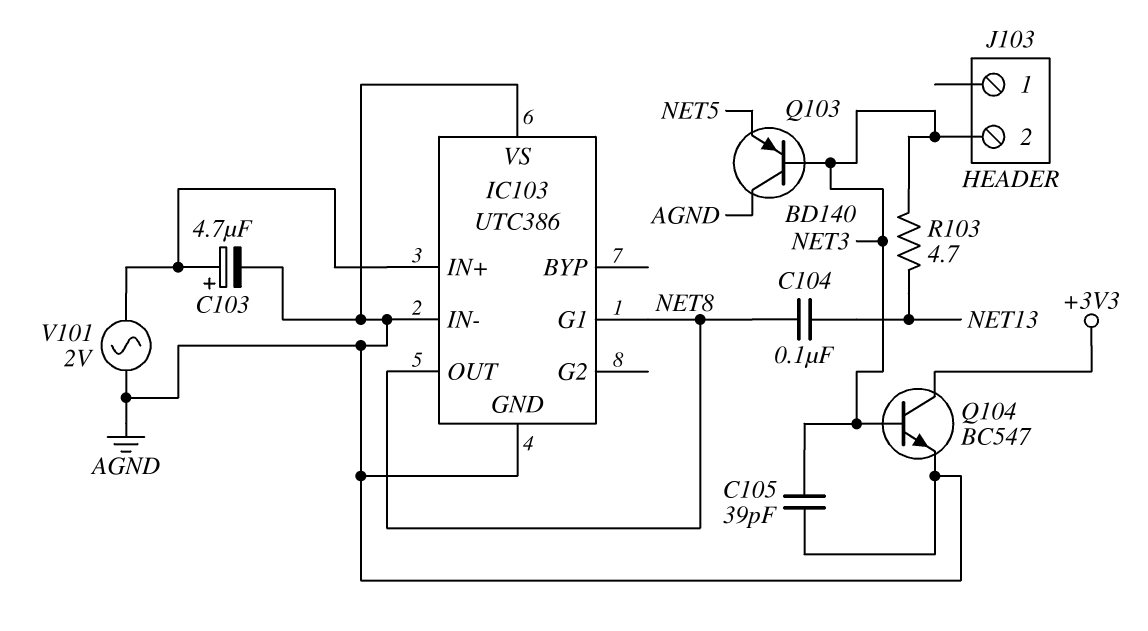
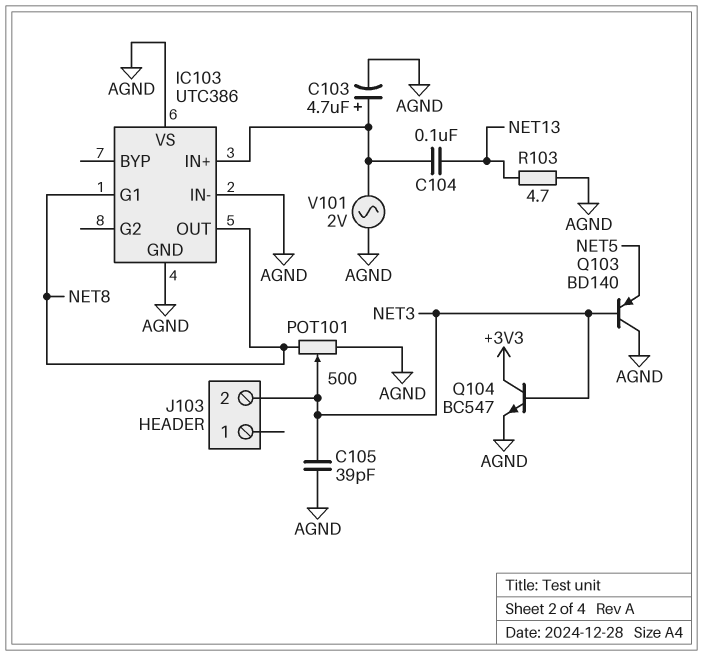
C104: 100nF (NET8, NET13) -> 100nF (IC103/IN+, NET13)
POT101: none -> 500 (AGND, NET8, wiper NET3)
R103: 4.7 (NET3, NET13) -> 4.7 (AGND, NET13)

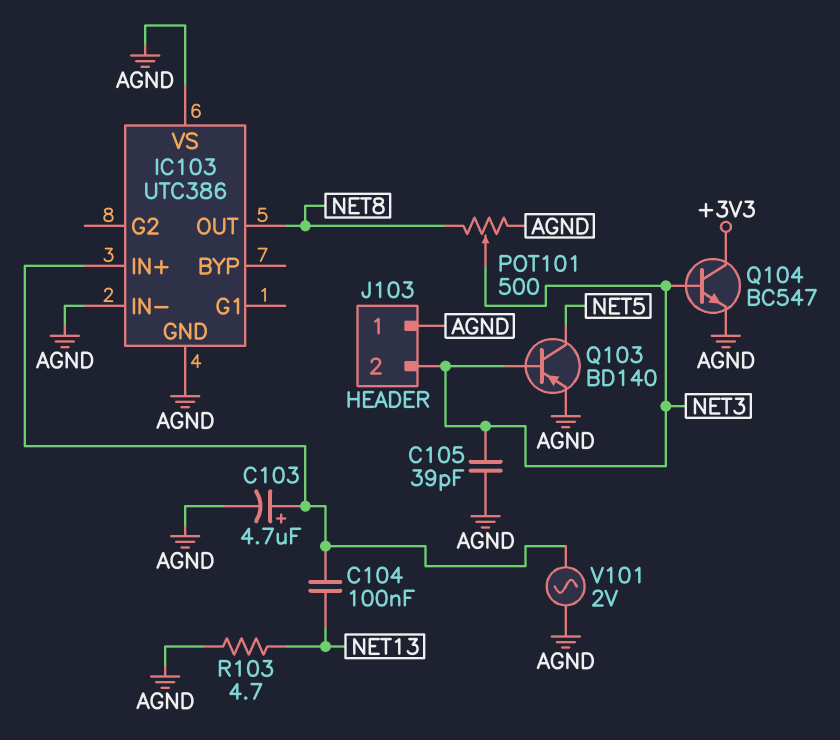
IC103 pin G1: NET8 -> none
J103 pin 1: none -> AGND
Q103: PNP BD140 (B NET3, C AGND, E NET5) -> PNP BD140 (B NET3, C NET5, E AGND)

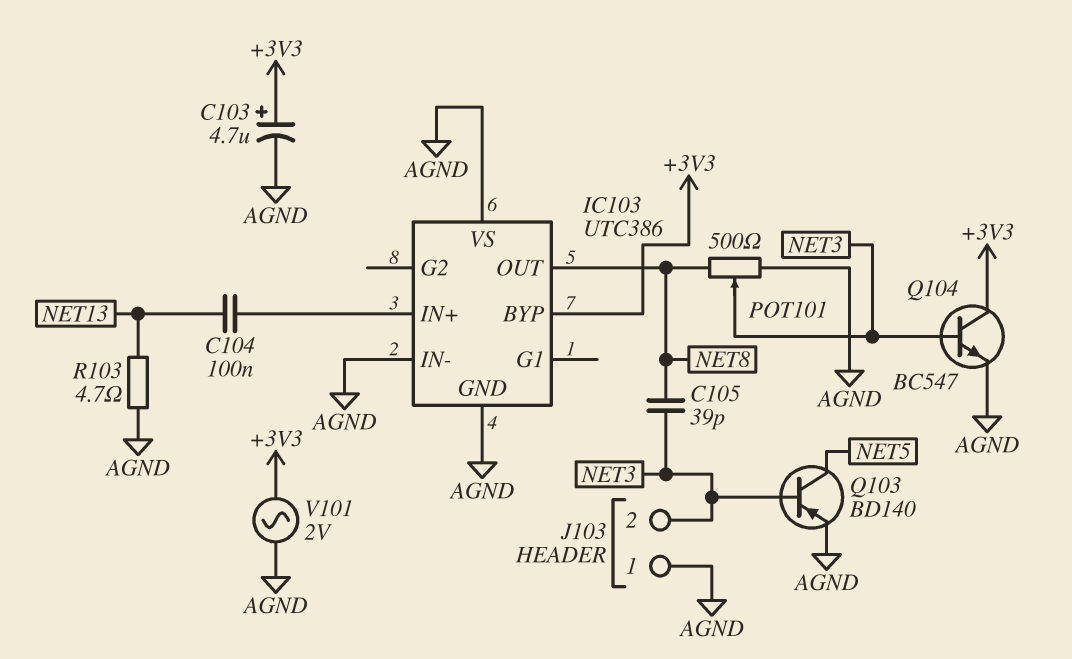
C103: 4.7uF (plus IC103/IN+, minus AGND) -> 4.7uF (plus +3V3, minus AGND)
C105: 39pF (AGND, NET3) -> 39pF (NET3, NET8)
IC103 pin BYP: none -> +3V3
V101: AC 2V (AGND, IC103/IN+) -> AC 2V (+3V3, AGND)

